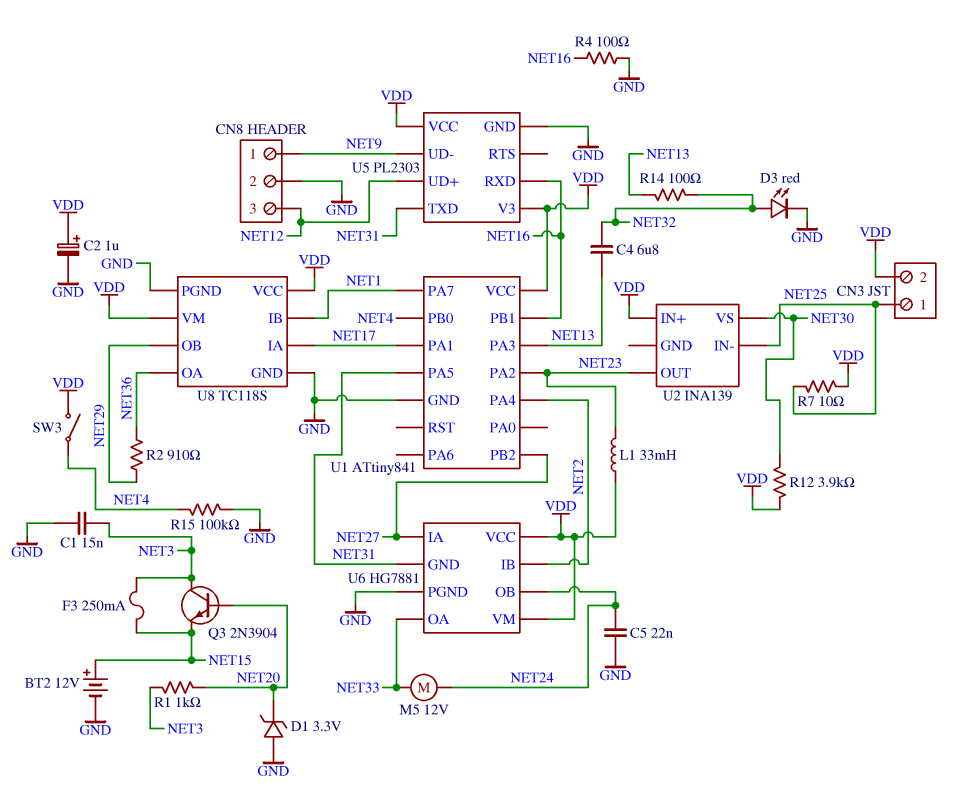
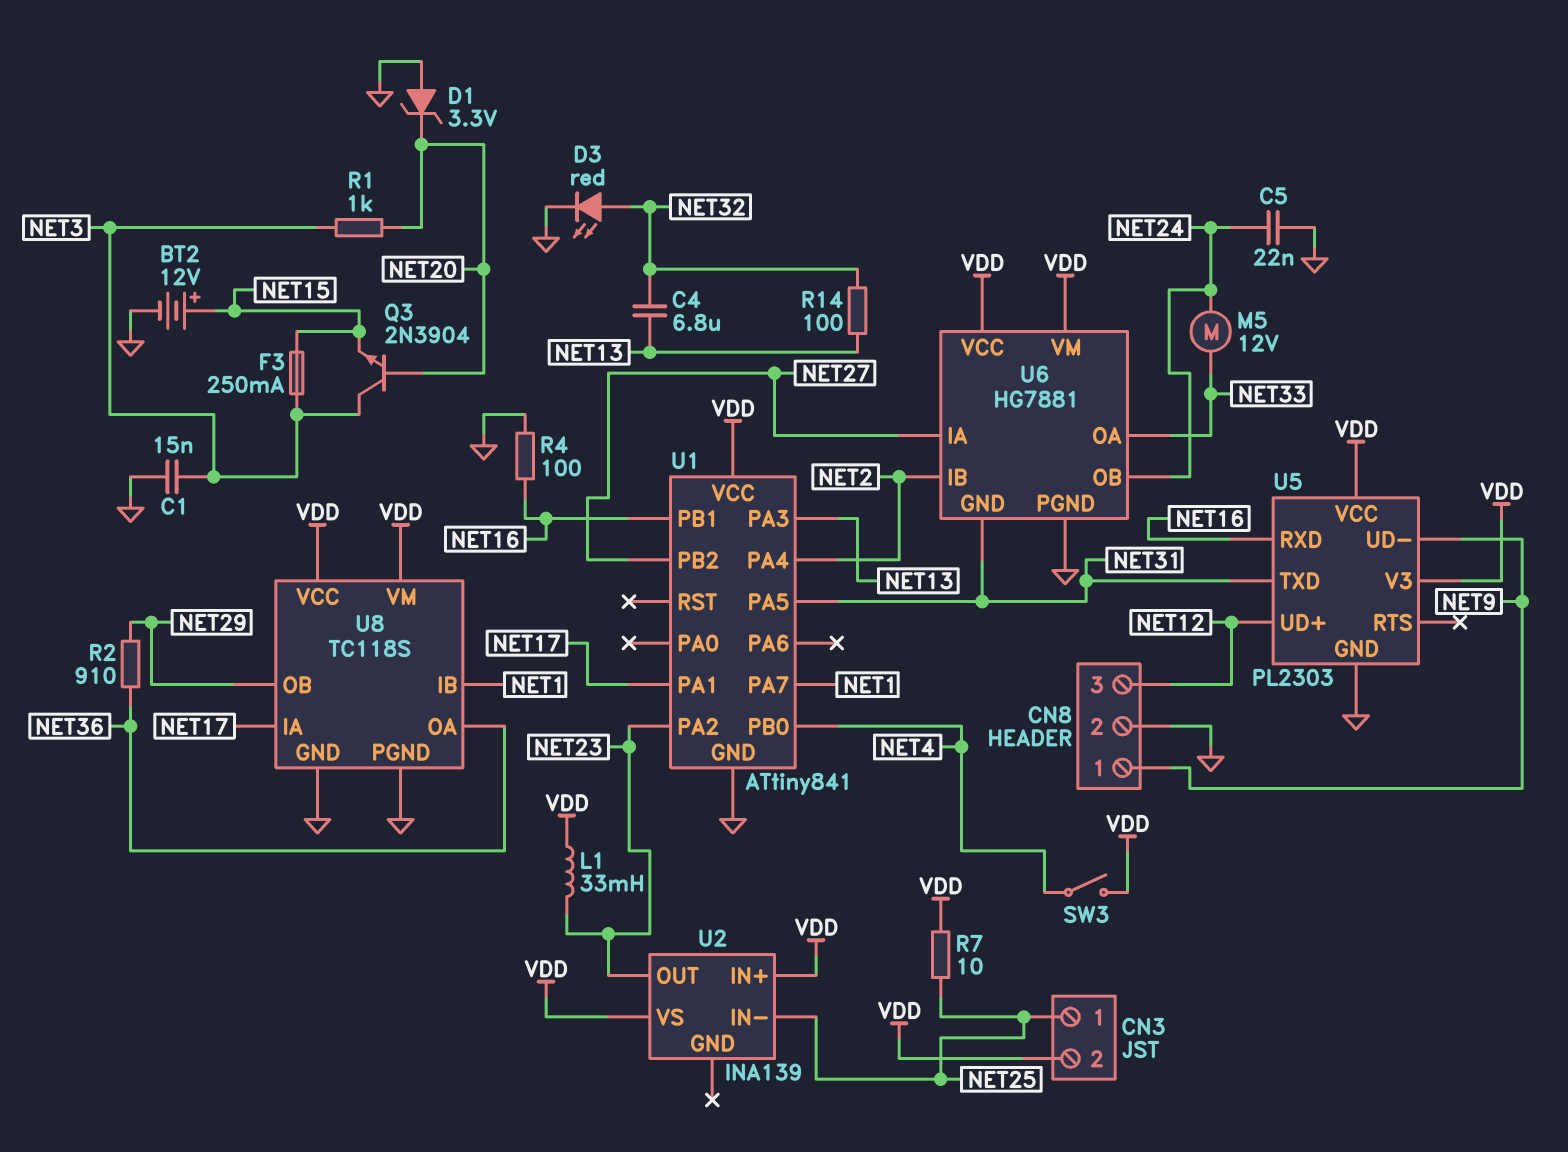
C2: 1uF (plus VDD, minus GND) -> none
R12: 3.9k (NET30, VDD) -> none
R15: 100k (GND, NET4) -> none
U2 pin VS: NET30 -> VDD

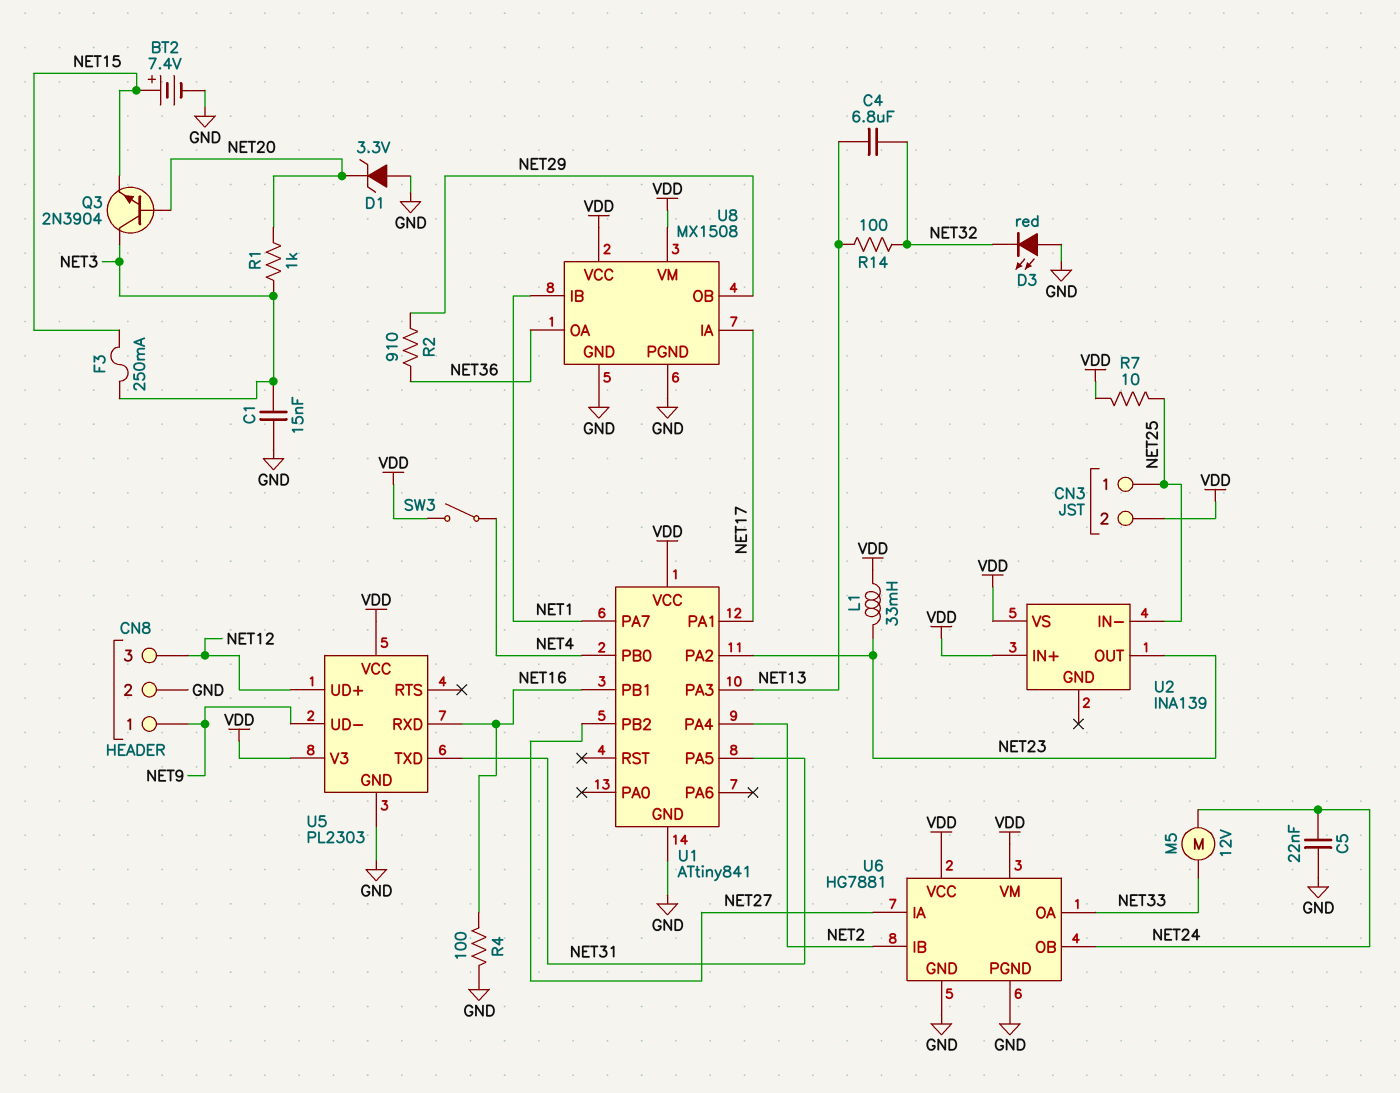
BT2: 12V (plus NET15, minus GND) -> 7.4V (plus NET15, minus GND)
D3: LED red (A NET32, K GND) -> LED red (A GND, K NET32)
U6 pin GND: NET31 -> GND
U8: TC118S -> MX1508

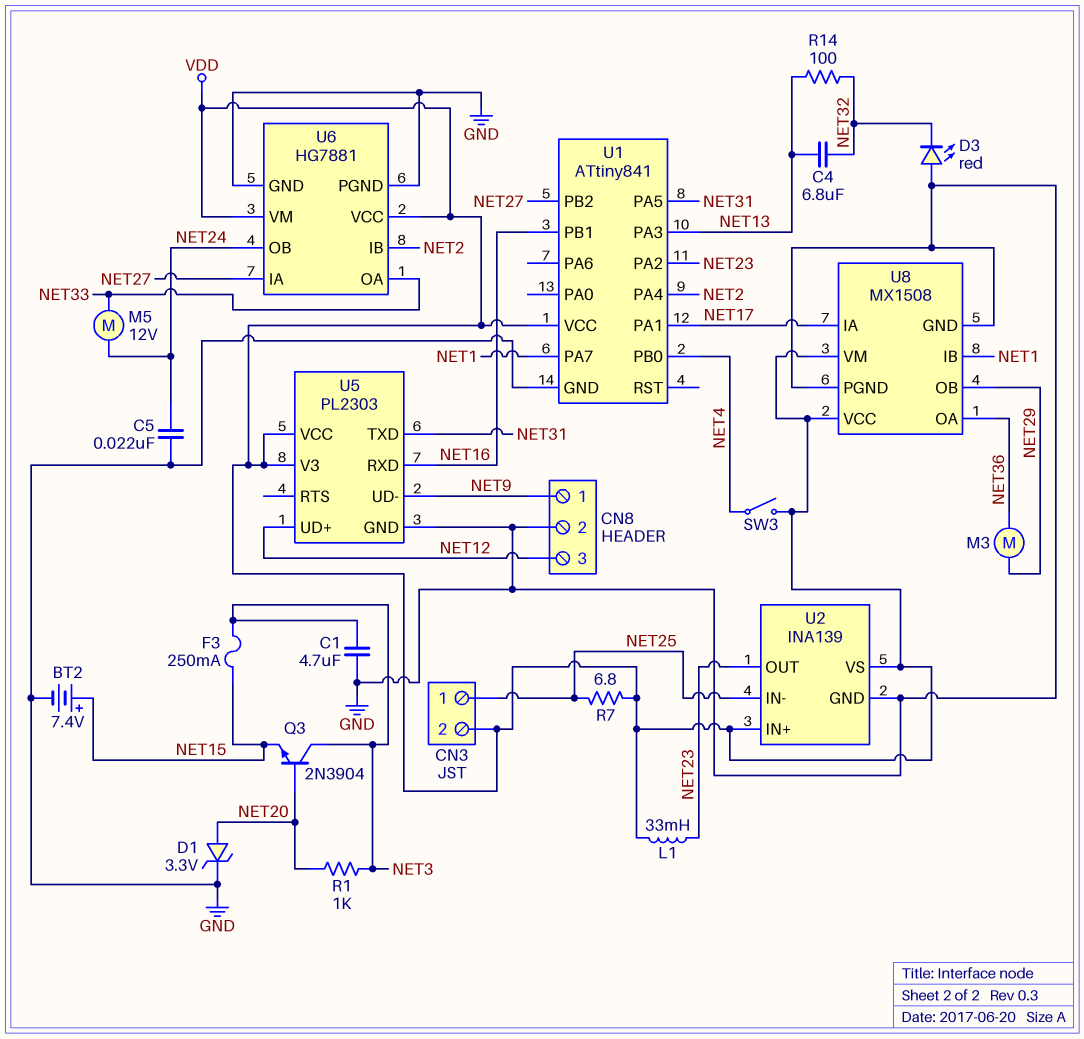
C1: 15nF (GND, NET3) -> 4.7uF (GND, NET3)
D1: zener 3.3V (A GND, K NET20) -> zener 3.3V (A NET20, K GND)
M3: none -> motor (NET29, NET36)
R2: 910 (NET29, NET36) -> none
R4: 100 (GND, NET16) -> none
R7: 10 (NET25, VDD) -> 6.8 (NET25, VDD)
U2 pin GND: none -> GND

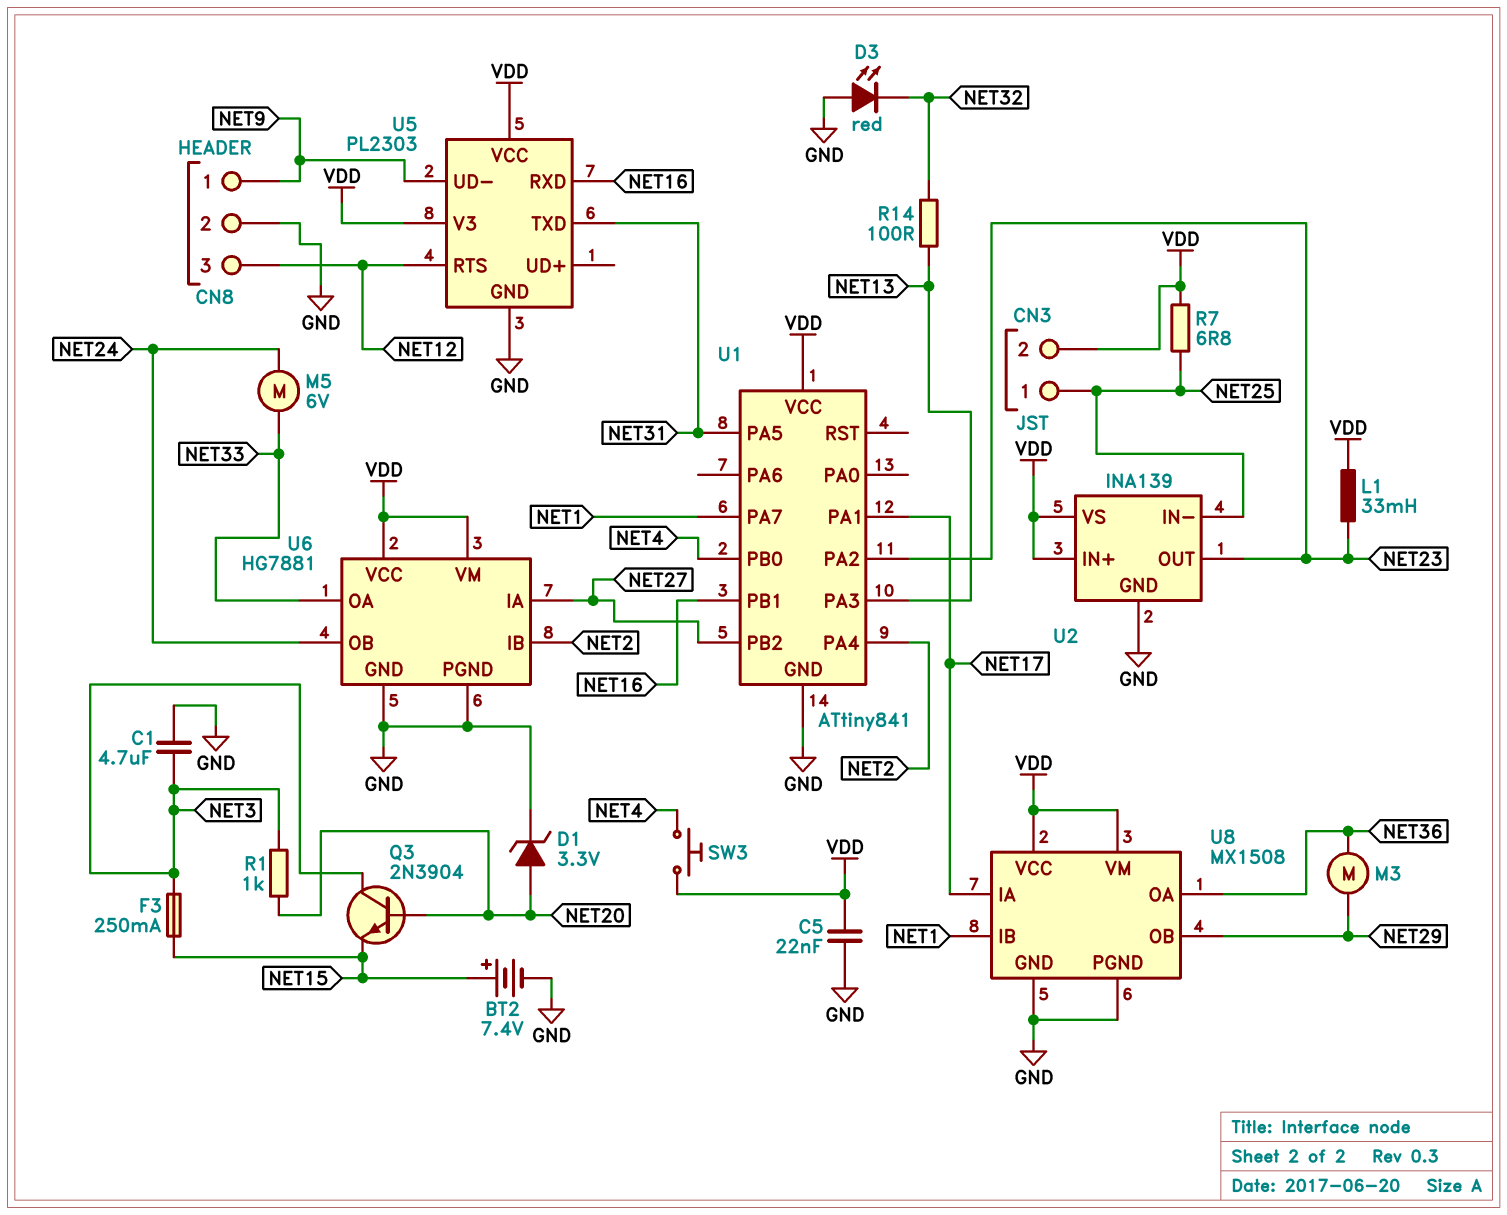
C4: 6.8uF (NET13, NET32) -> none
C5: 22nF (GND, NET24) -> 22nF (GND, VDD)
M5: motor 12V (NET24, NET33) -> motor 6V (NET24, NET33)
SW3: switch (NET4, VDD) -> button (NET4, VDD)
U5 pin RTS: none -> NET12
U5 pin UD+: NET12 -> none

